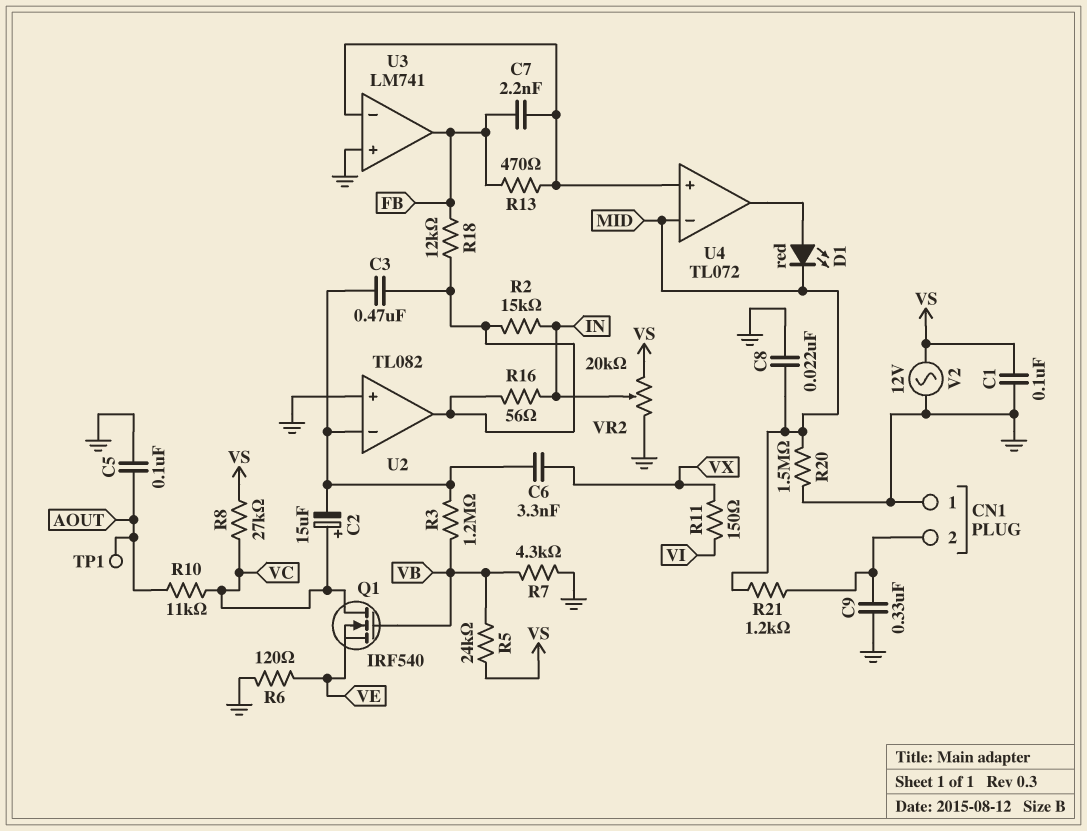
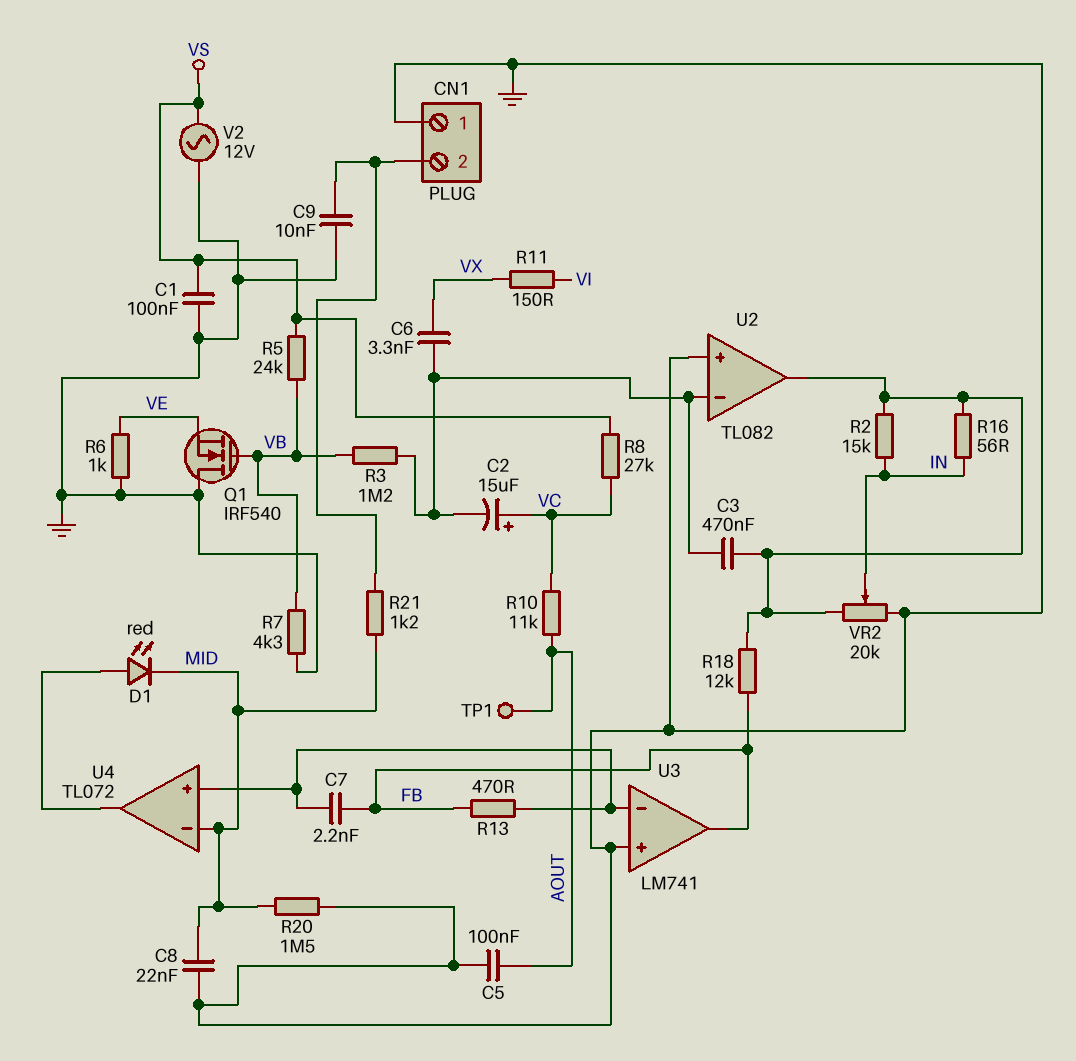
C9: 330nF (CN1/2, GND) -> 10nF (CN1/2, GND)
Q1: NMOS IRF540 (G VB, D VC, S VE) -> NMOS IRF540 (G VB, D GND, S VE)
R6: 120 (GND, VE) -> 1k (GND, VE)
VR2: 20k (GND, VS, wiper IN) -> 20k (GND, U2/out, wiper IN)

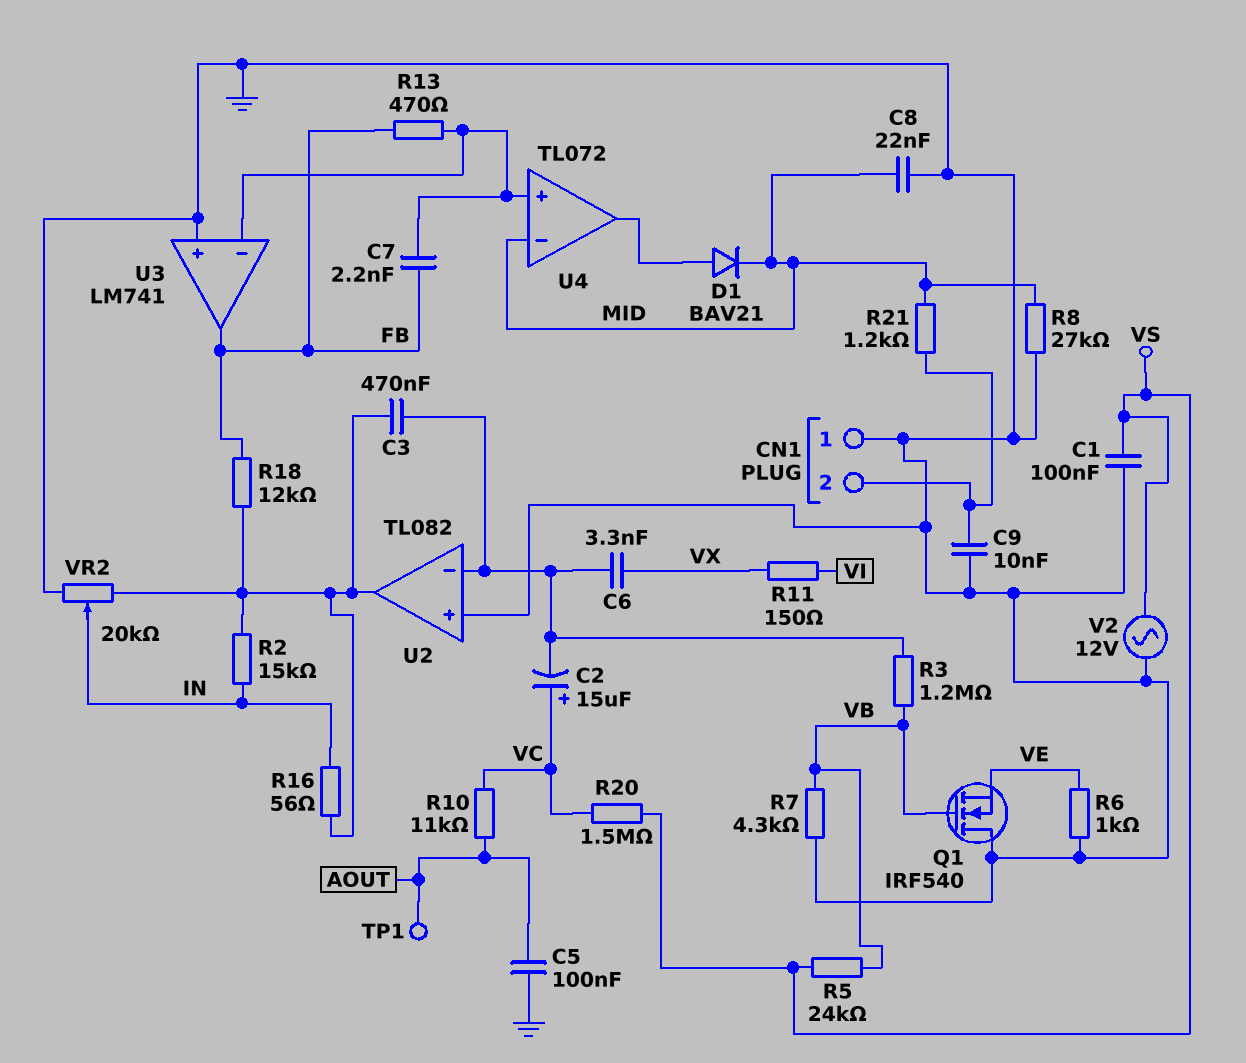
D1: LED red (A U4/out, K MID) -> diode BAV21 (A U4/out, K MID)
R8: 27k (VC, VS) -> 27k (GND, MID)
R20: 1.5M (GND, MID) -> 1.5M (VC, VS)

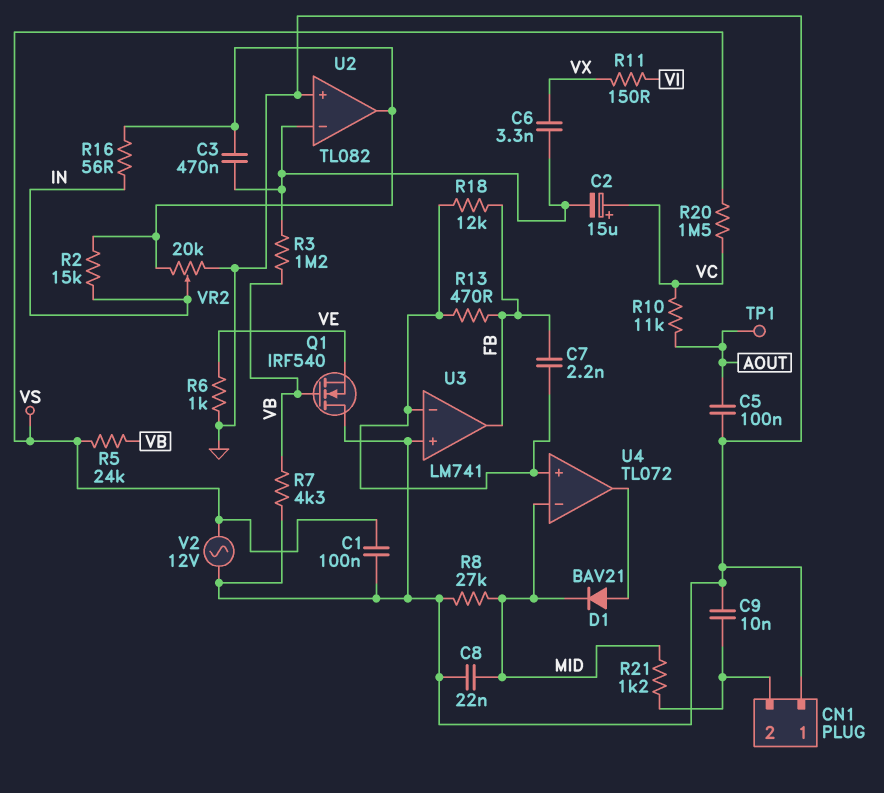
R18: 12k (FB, U2/out) -> 12k (FB, U3/in-)

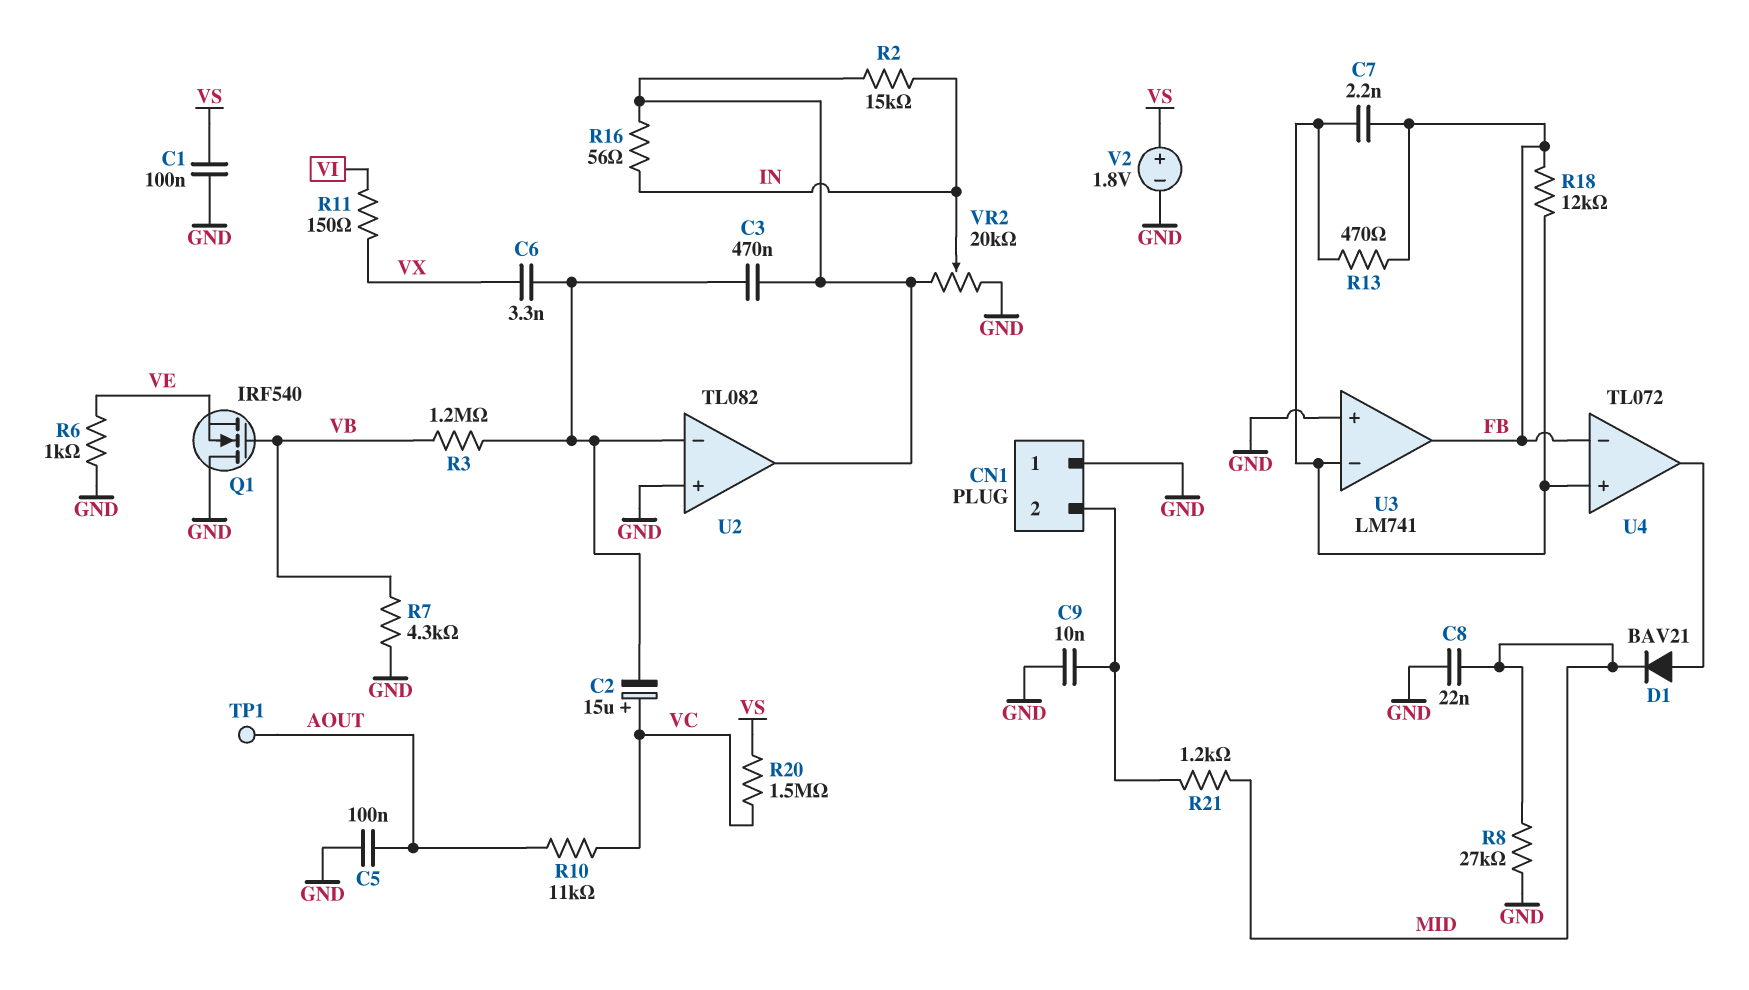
R5: 24k (VB, VS) -> none
U4 pin in-: MID -> FB
V2: AC 12V (GND, VS) -> 1.8V (plus VS, minus GND)

